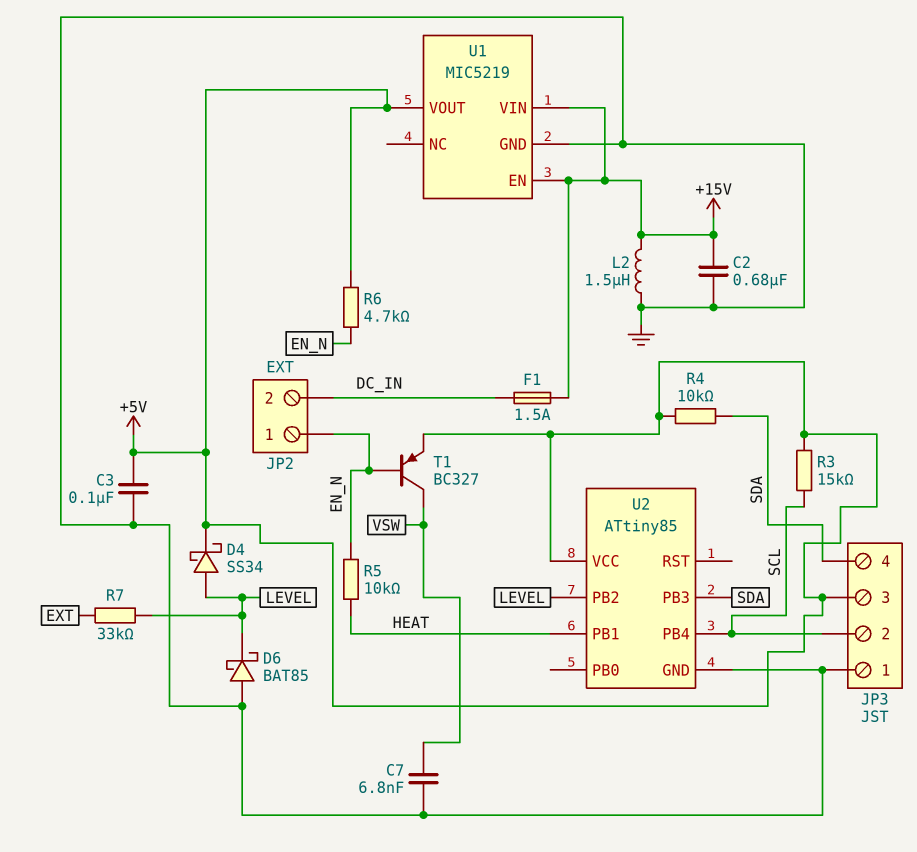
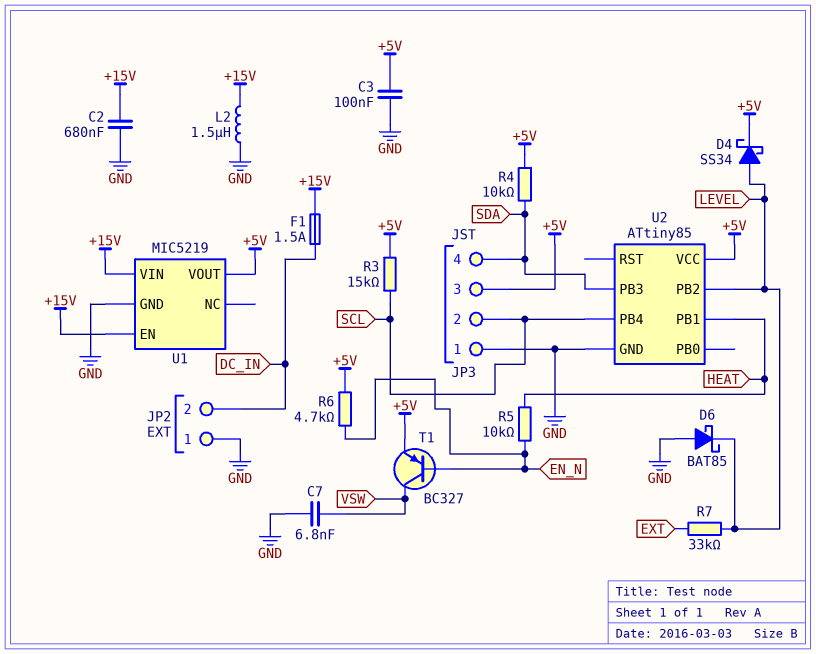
JP2 pin 1: EN_N -> GND

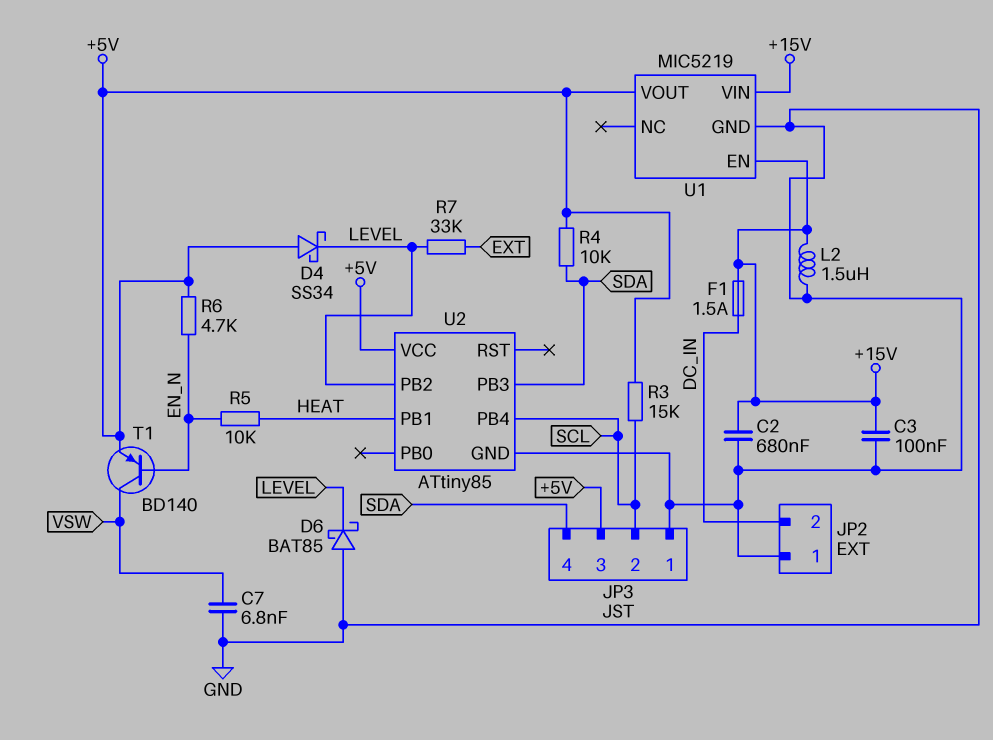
C3: 100nF (+5V, GND) -> 100nF (+15V, GND)
D4: schottky SS34 (A LEVEL, K +5V) -> schottky SS34 (A +5V, K LEVEL)
T1: PNP BC327 (B EN_N, C VSW, E +5V) -> PNP BD140 (B EN_N, C VSW, E +5V)

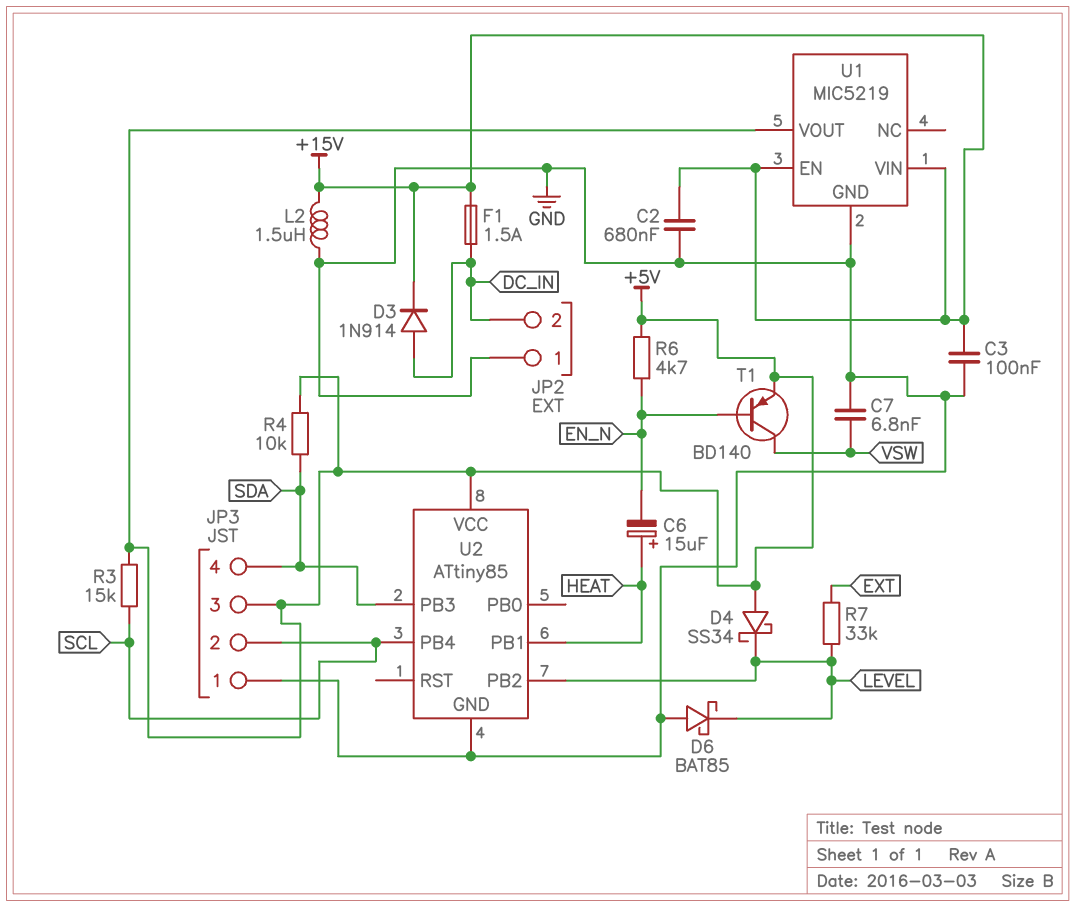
C6: none -> 15uF (plus HEAT, minus EN_N)
D3: none -> diode 1N914 (A DC_IN, K +15V)
R5: 10k (EN_N, HEAT) -> none

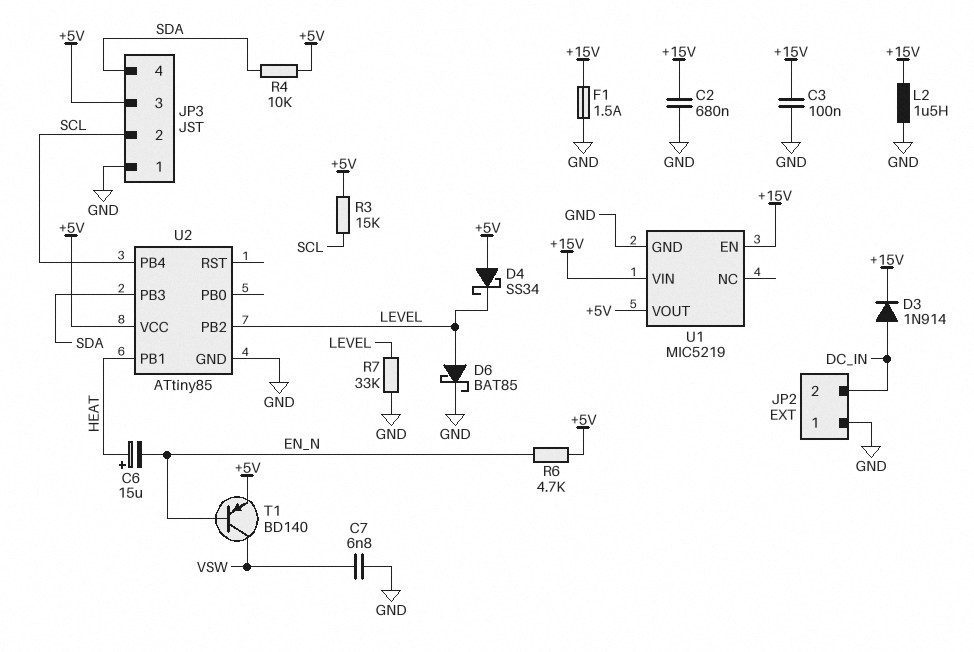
D6: schottky BAT85 (A GND, K LEVEL) -> schottky BAT85 (A LEVEL, K GND)
F1: 1.5A (+15V, DC_IN) -> 1.5A (+15V, GND)
R7: 33k (EXT, LEVEL) -> 33k (GND, LEVEL)

